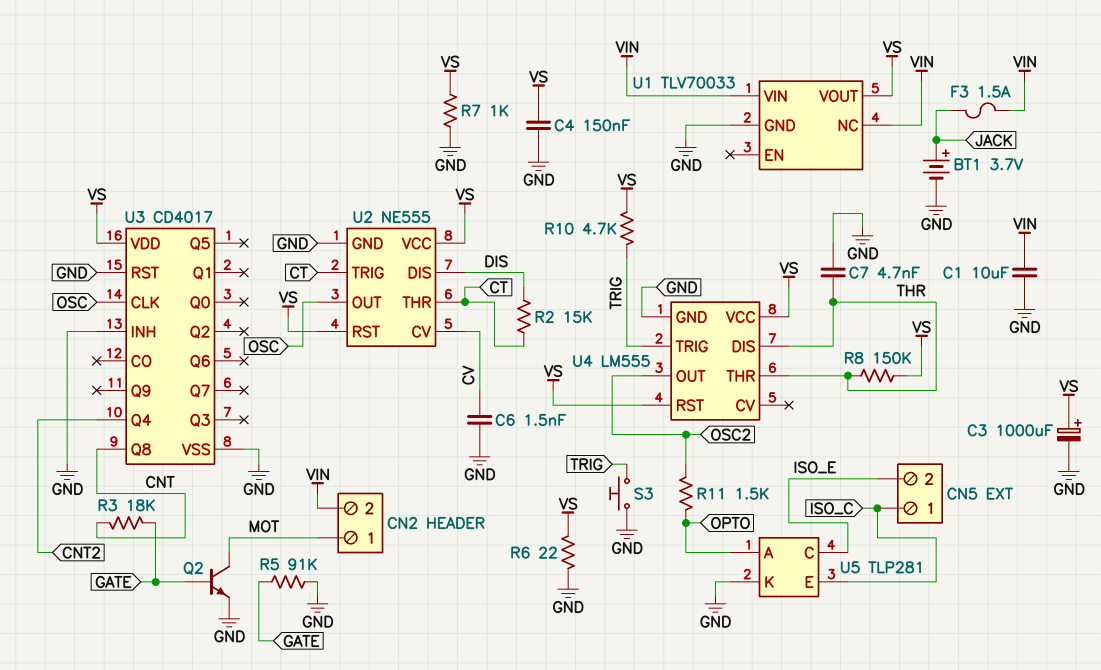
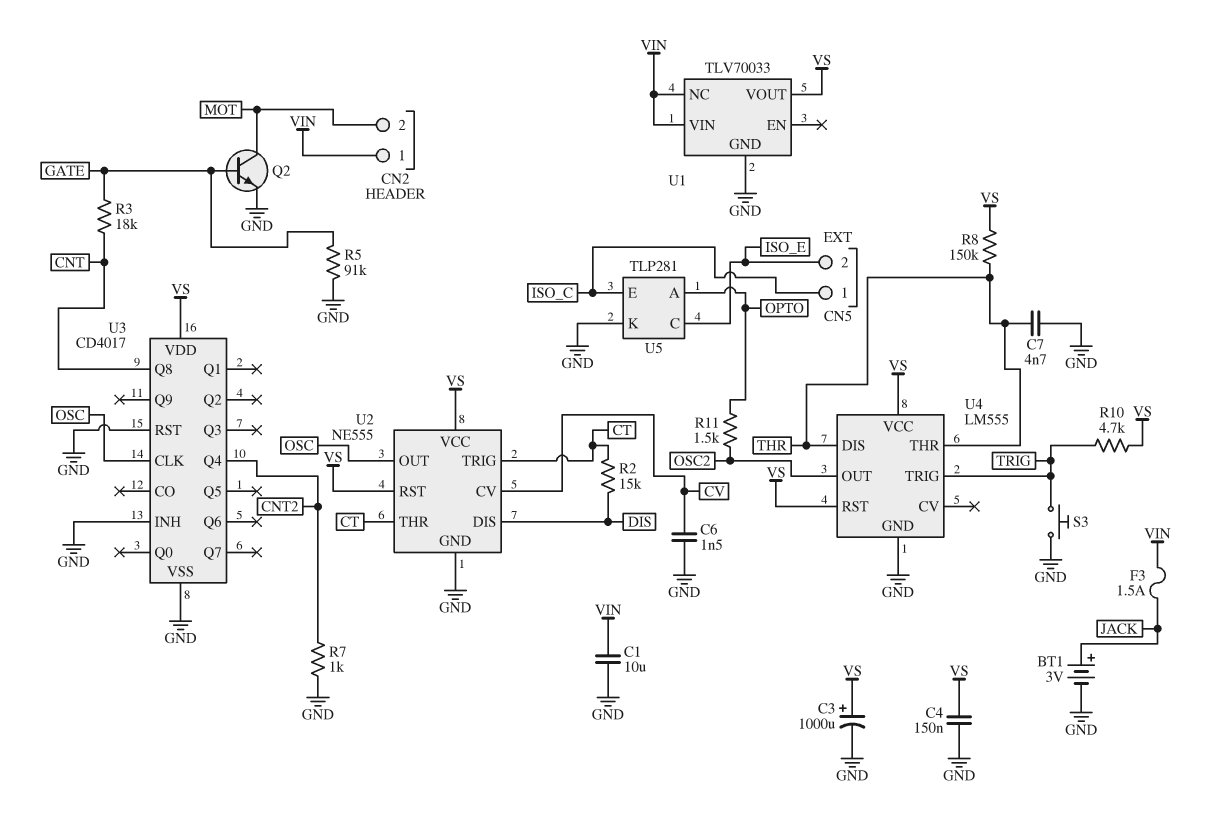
BT1: 3.7V (plus JACK, minus GND) -> 3V (plus JACK, minus GND)
CN2 pin 1: MOT -> VIN
CN2 pin 2: VIN -> MOT
R6: 22 (GND, VS) -> none
R7: 1k (GND, VS) -> 1k (CNT2, GND)

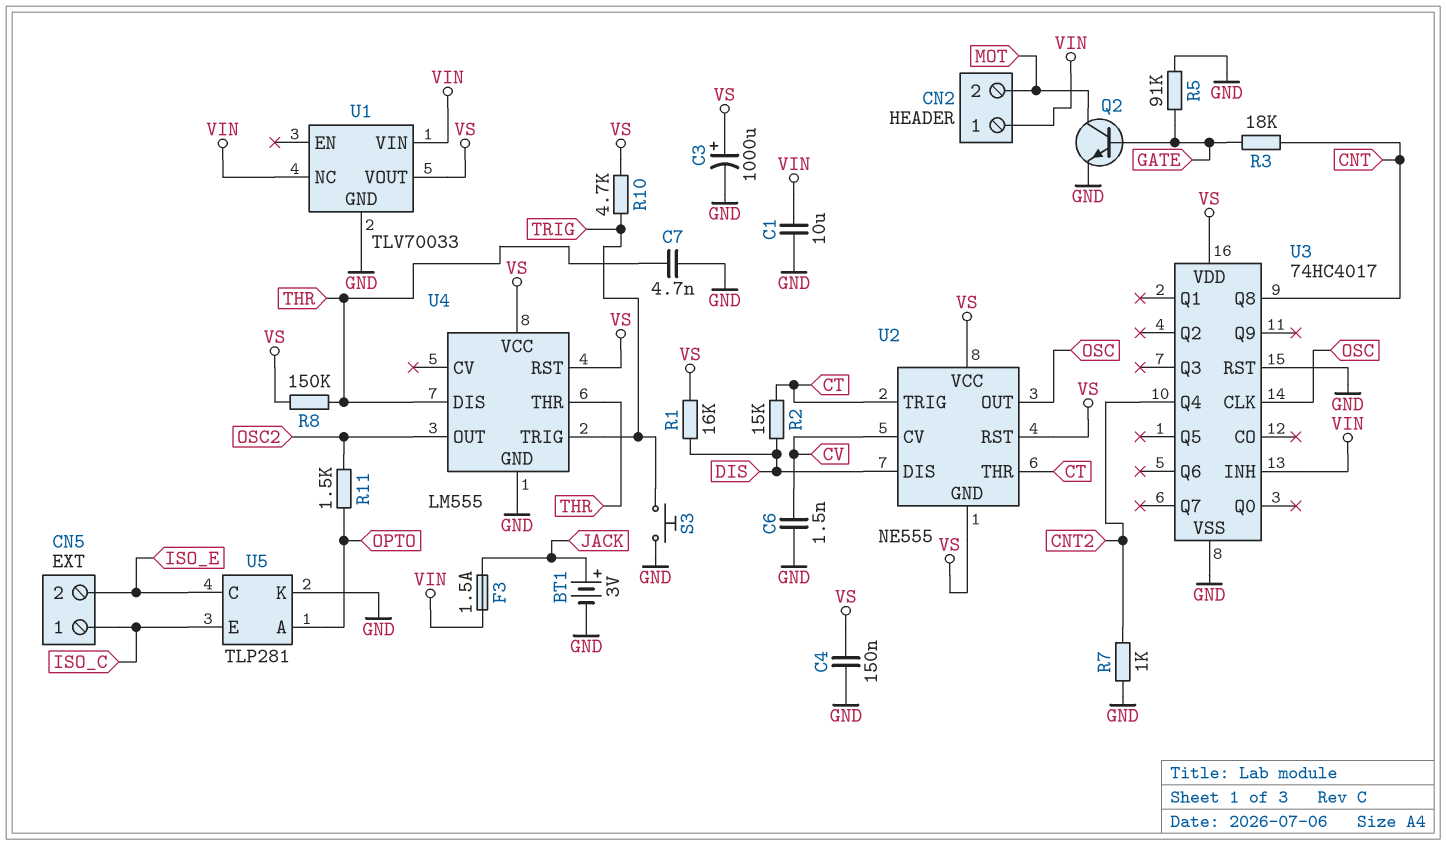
R1: none -> 16k (DIS, VS)
U2 pin GND: GND -> VS
U3: CD4017 -> 74HC4017
U3 pin INH: GND -> VIN

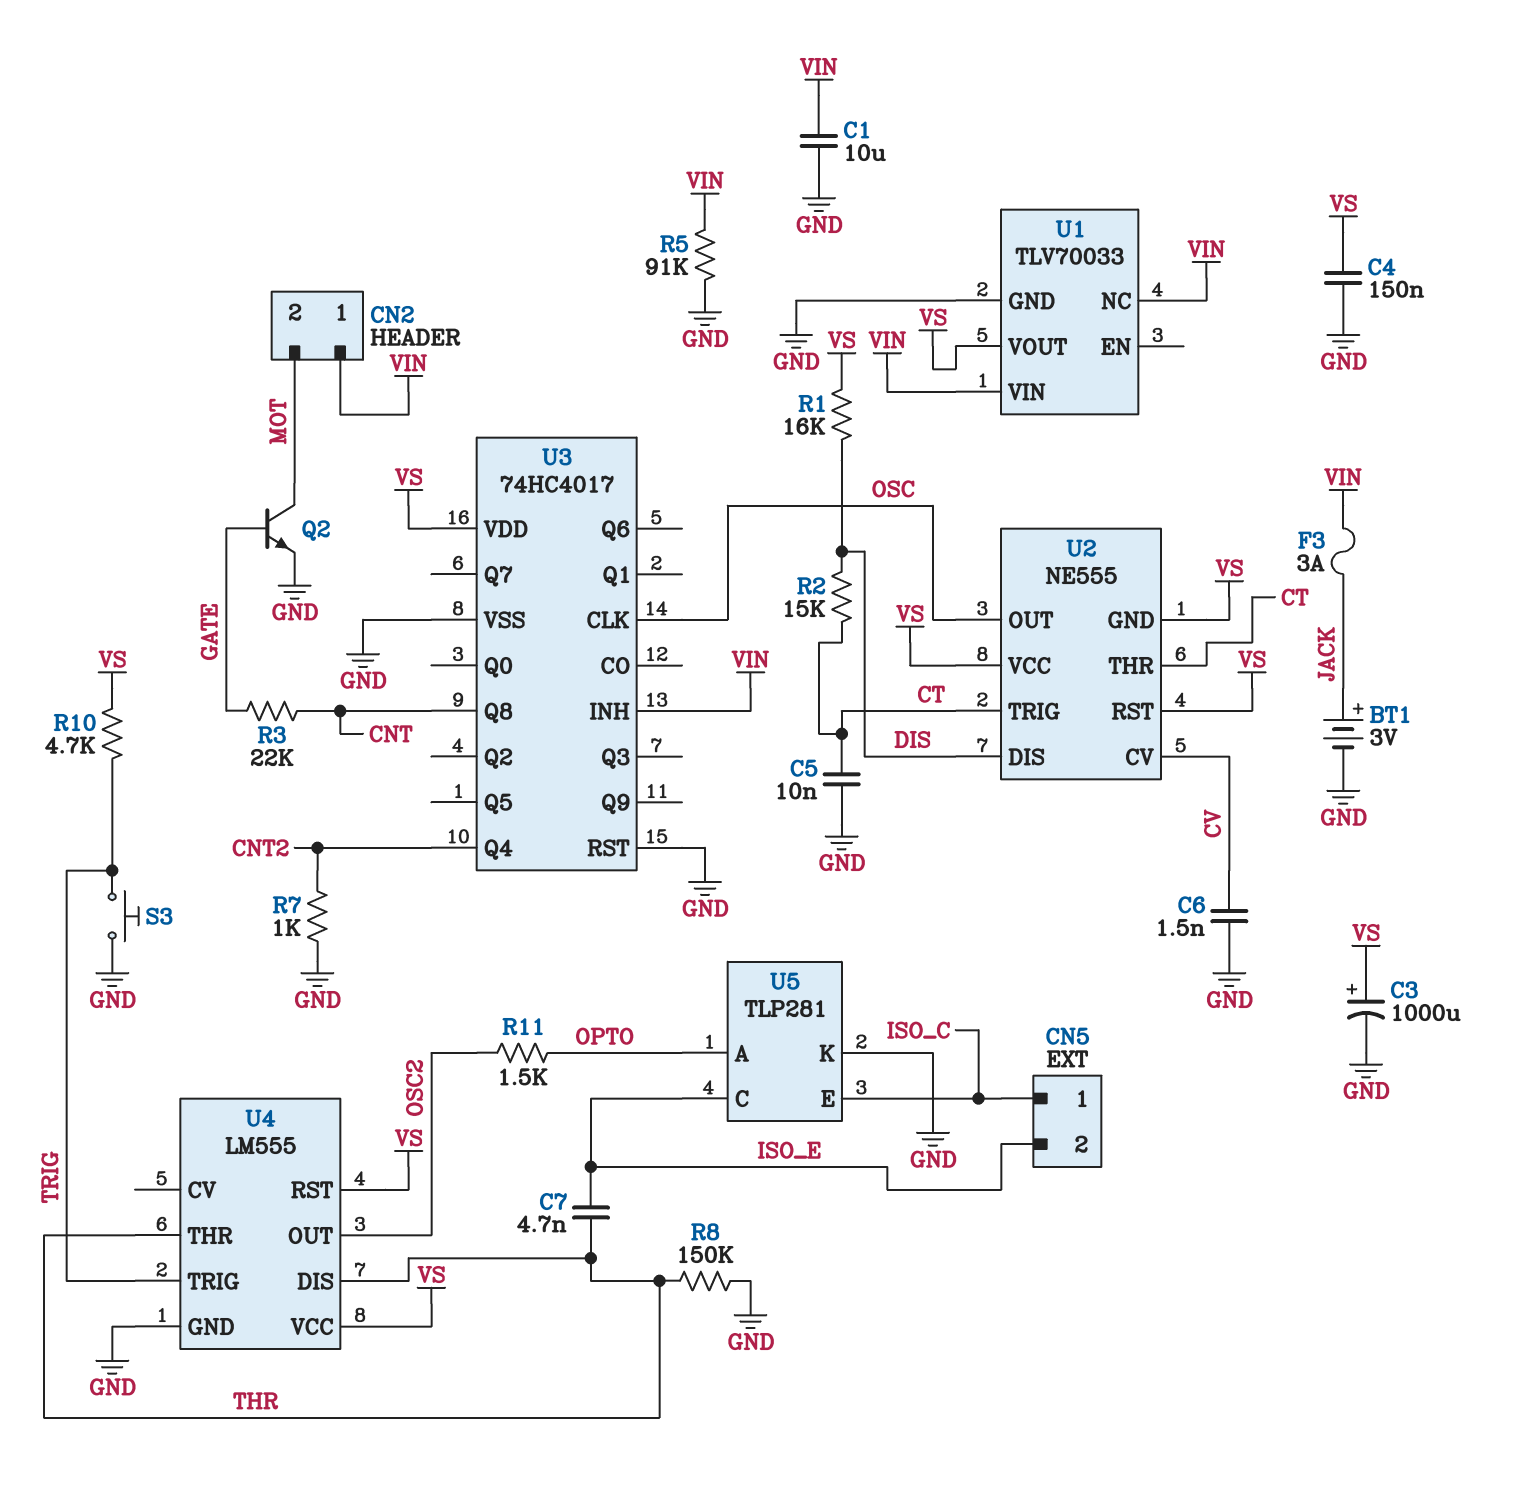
C5: none -> 10nF (CT, GND)
C7: 4.7nF (GND, THR) -> 4.7nF (ISO_E, THR)
F3: 1.5A (JACK, VIN) -> 3A (JACK, VIN)
R3: 18k (CNT, GATE) -> 22k (CNT, GATE)
R5: 91k (GATE, GND) -> 91k (GND, VIN)
R8: 150k (THR, VS) -> 150k (GND, THR)

